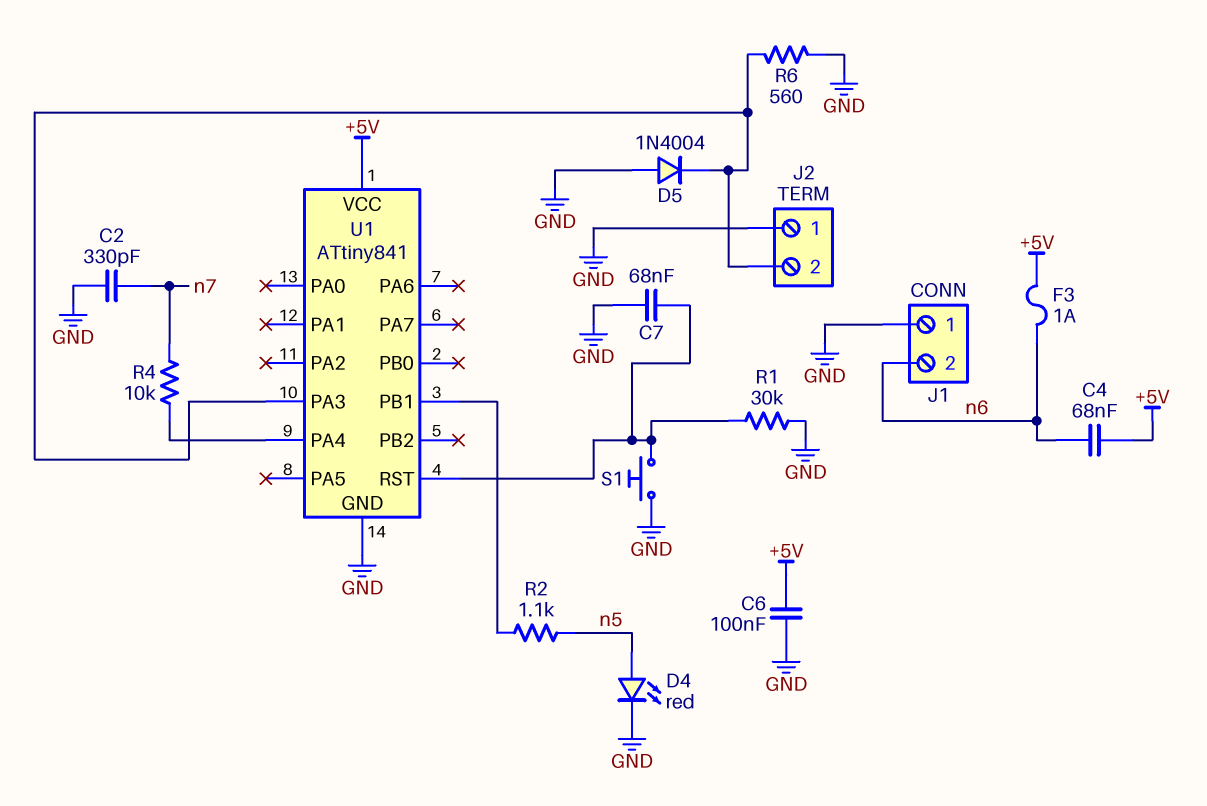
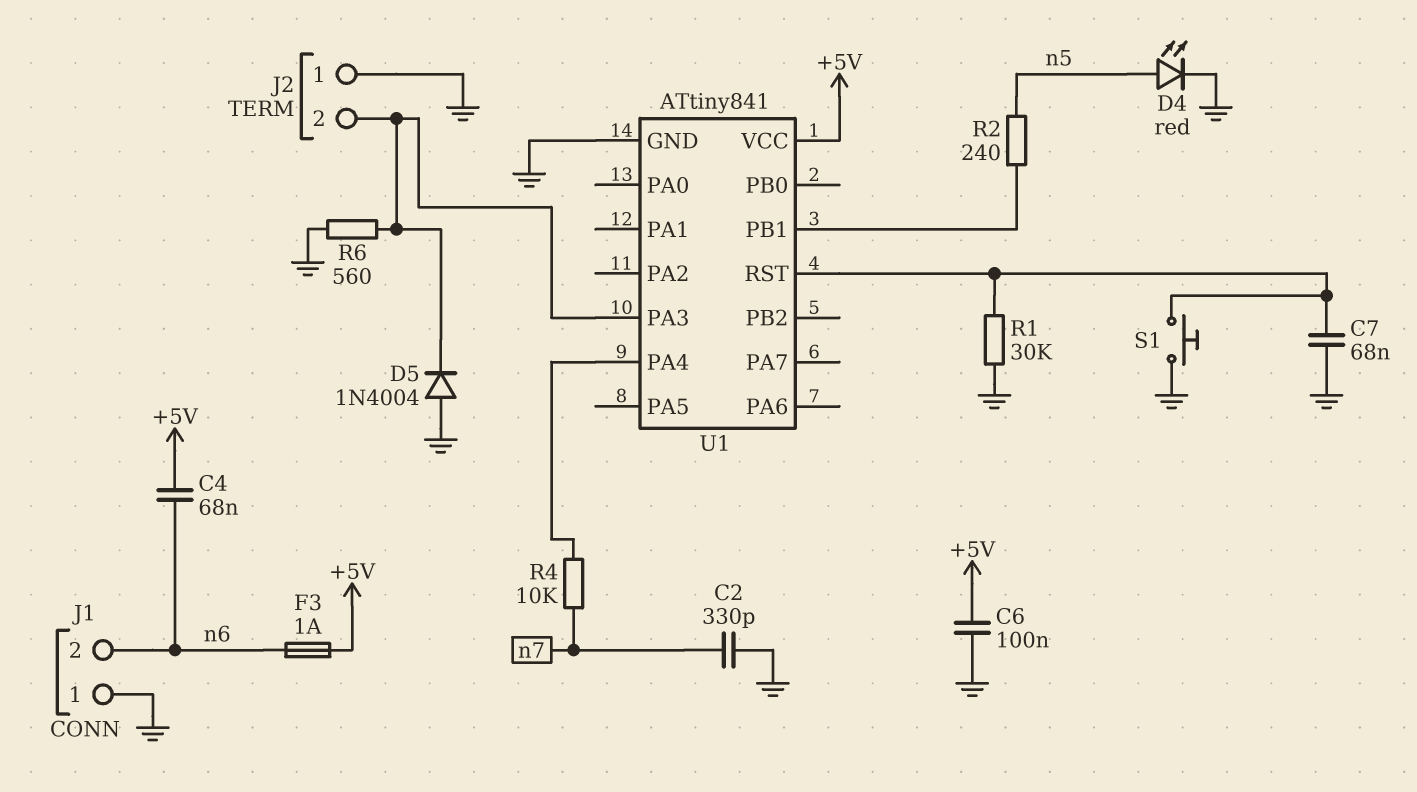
R2: 1.1k (U1/PB1, n5) -> 240 (U1/PB1, n5)

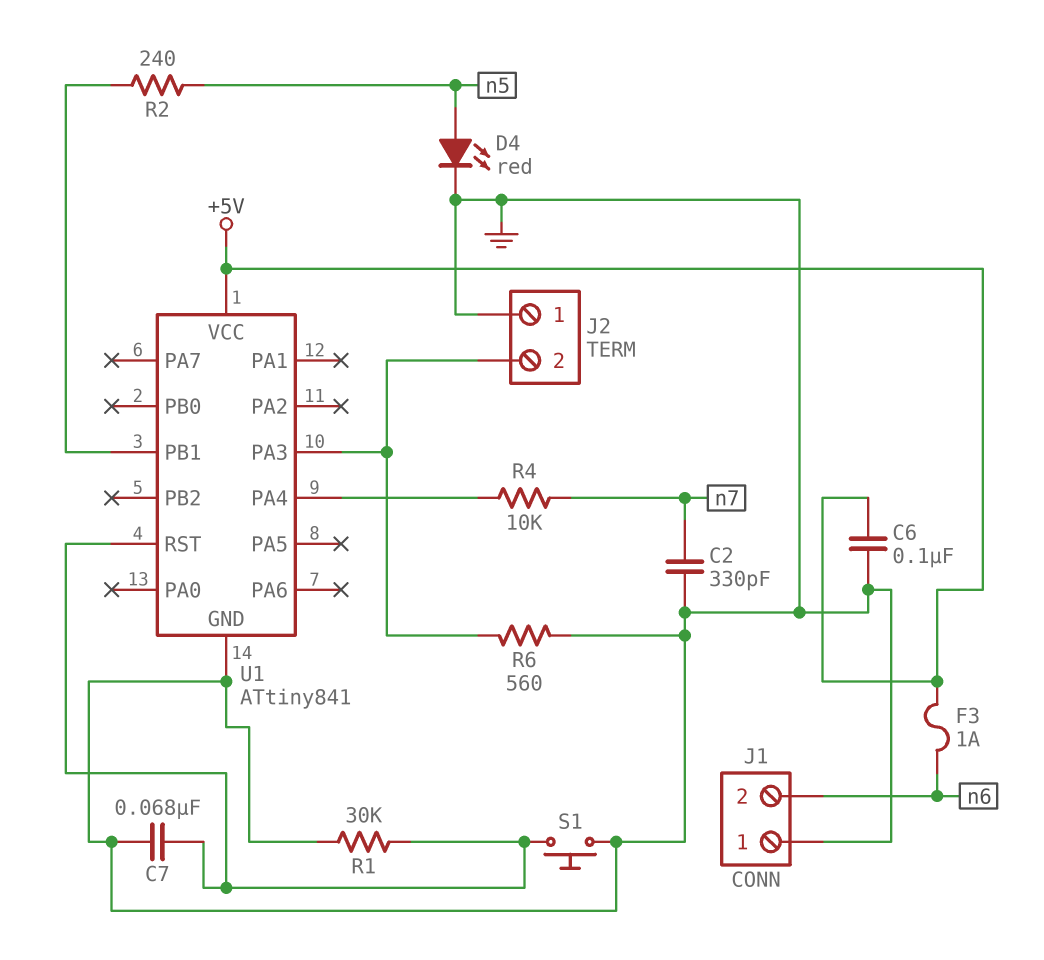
C4: 68nF (+5V, n6) -> none
D5: diode 1N4004 (A GND, K J2/2) -> none

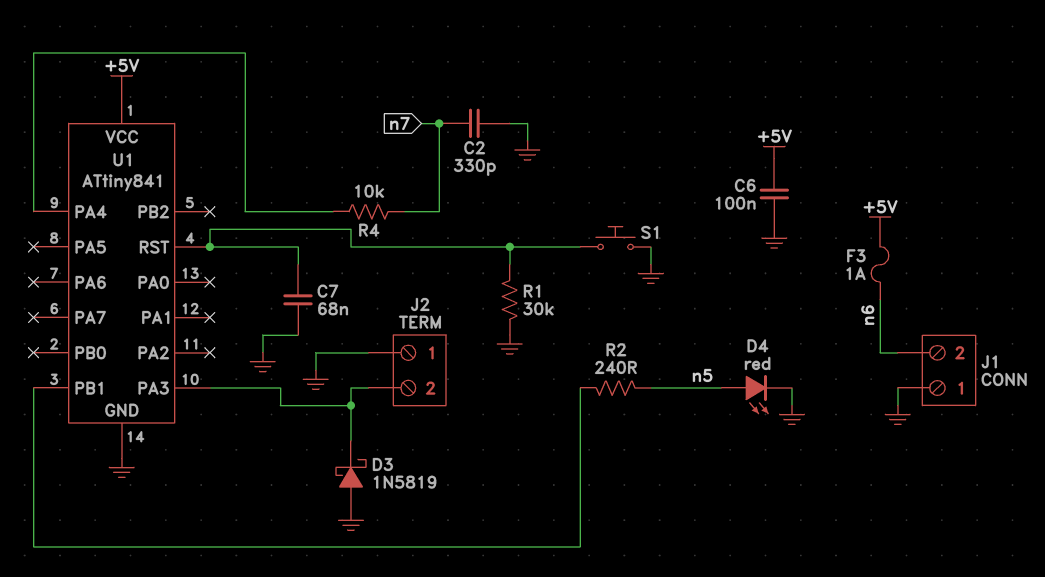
D3: none -> schottky 1N5819 (A GND, K J2/2)
R6: 560 (GND, J2/2) -> none

